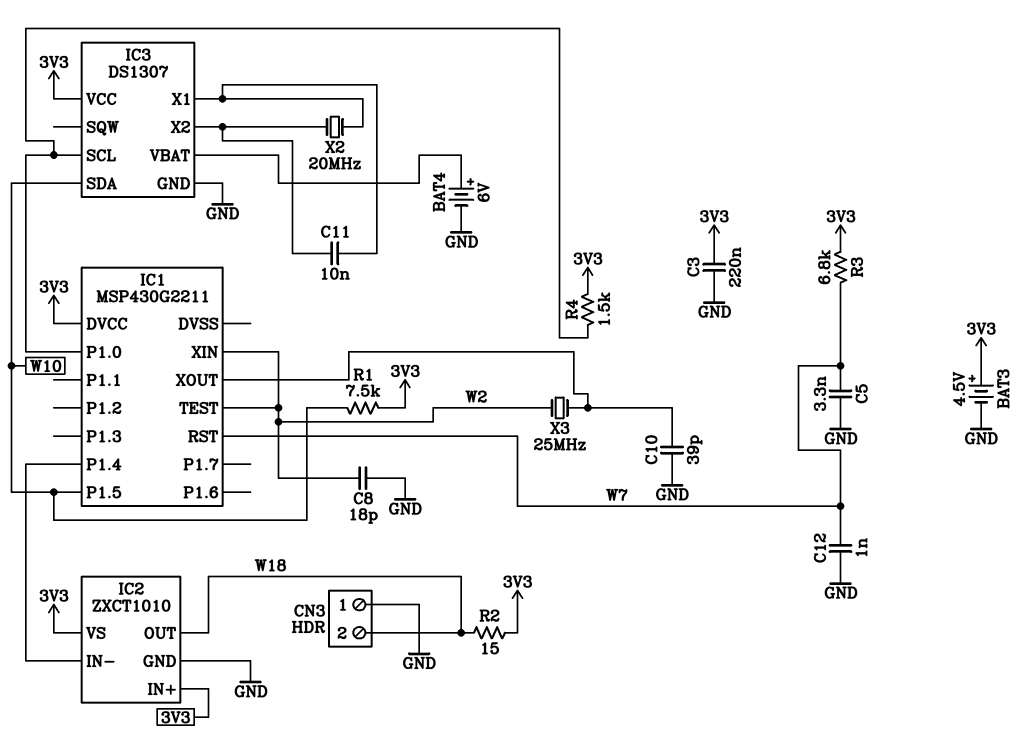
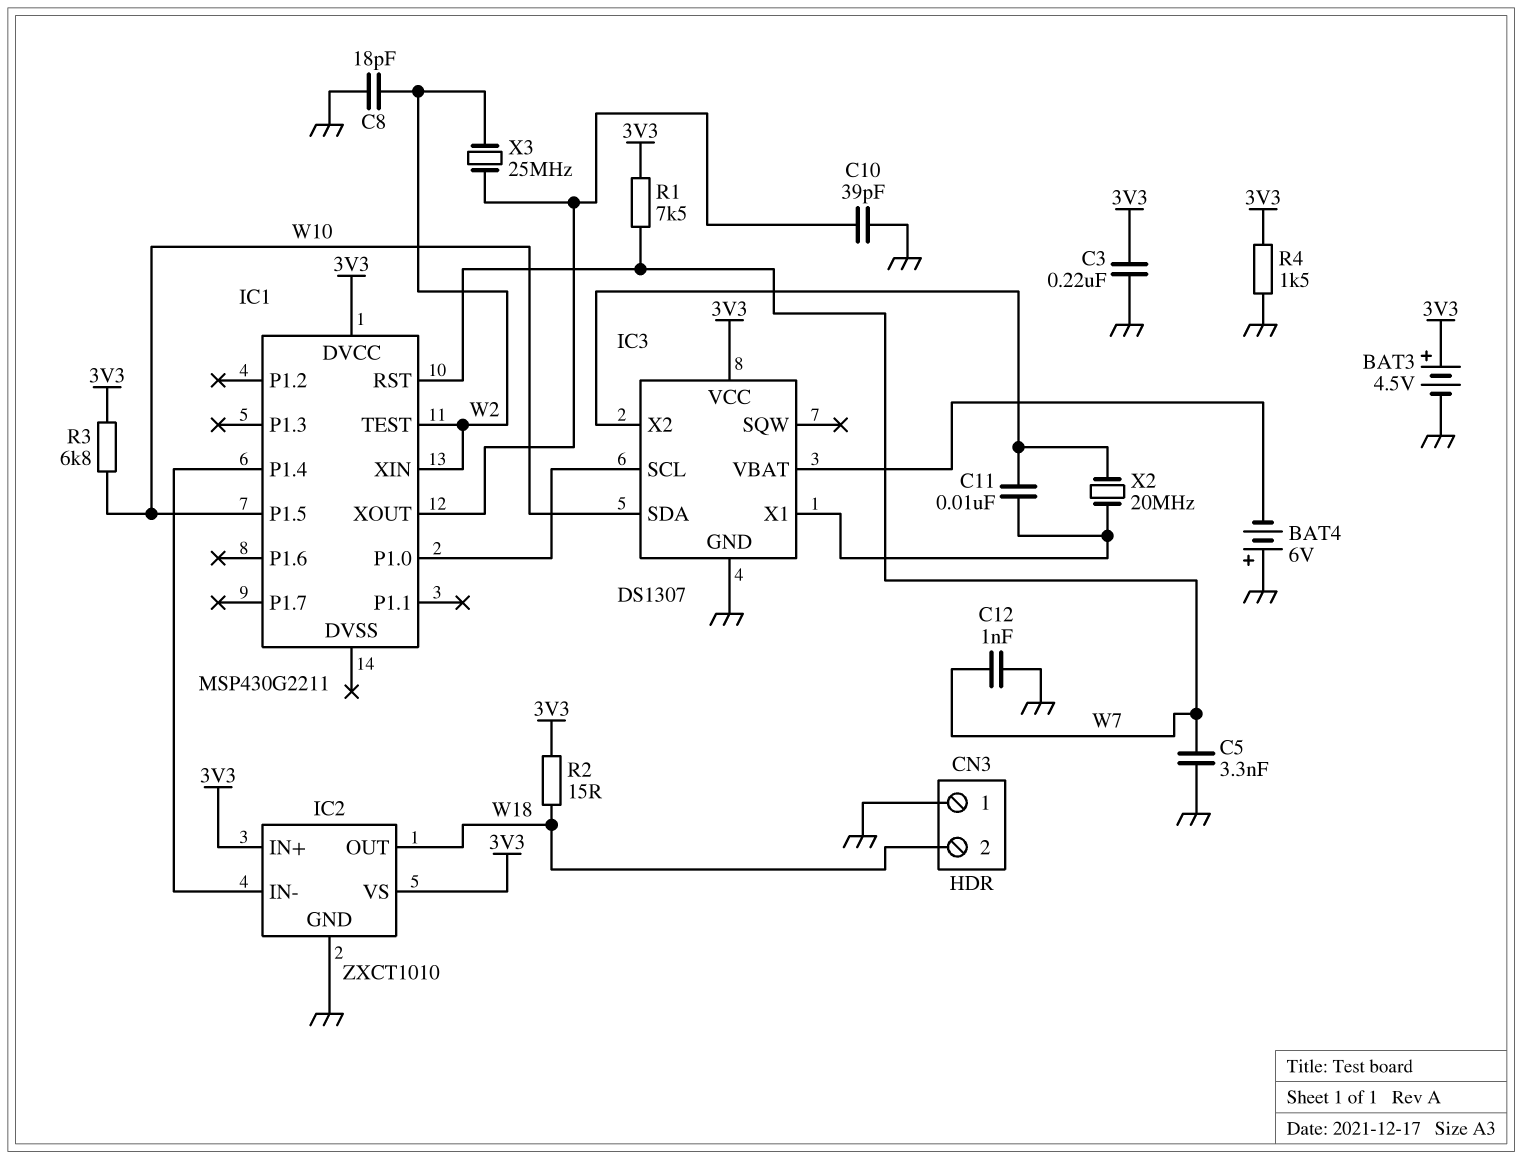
BAT4: 6V (plus IC3/VBAT, minus GND) -> 6V (plus GND, minus IC3/VBAT)
R1: 7.5k (3V3, W10) -> 7.5k (3V3, W7)
R3: 6.8k (3V3, W7) -> 6.8k (3V3, W10)
R4: 1.5k (3V3, IC1/P1.0) -> 1.5k (3V3, GND)

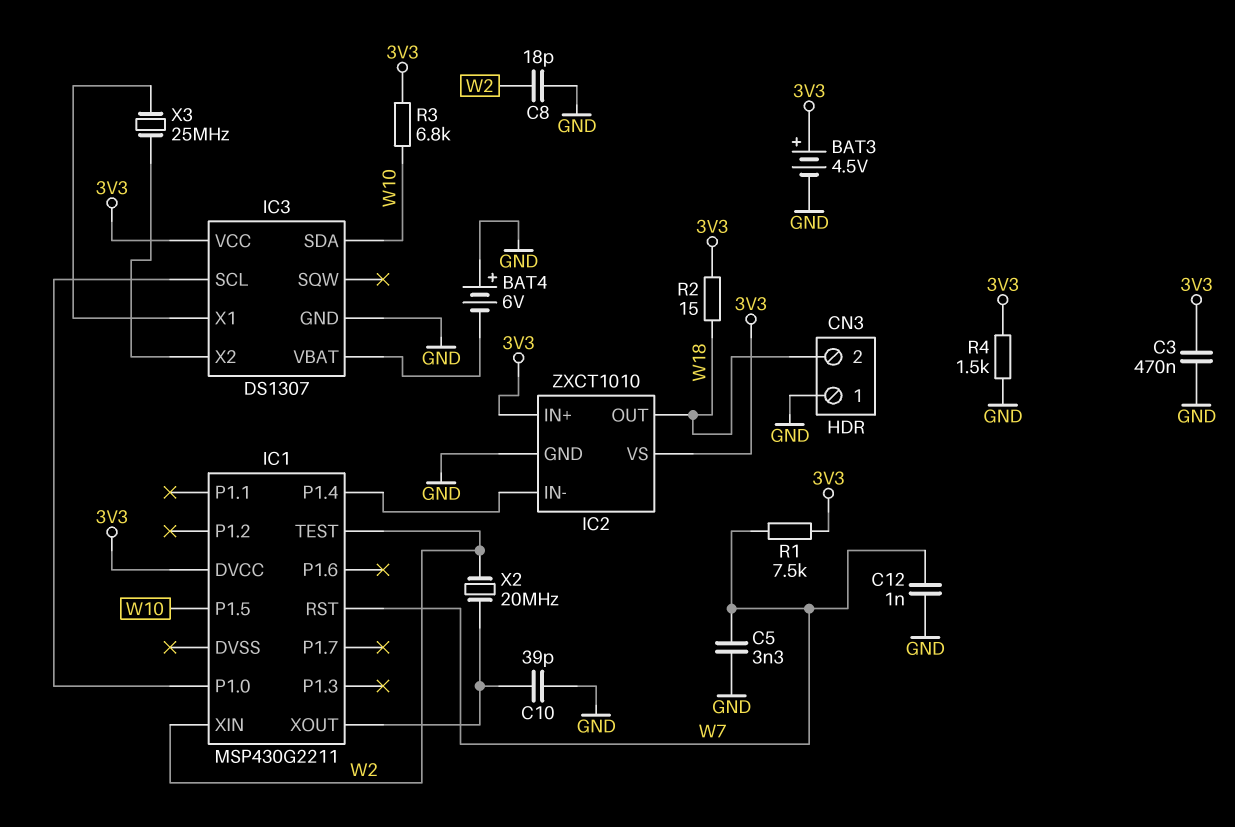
C3: 220nF (3V3, GND) -> 470nF (3V3, GND)
C11: 10nF (IC3/X1, IC3/X2) -> none
X2: 20MHz (IC3/X1, IC3/X2) -> 20MHz (IC1/XOUT, W2)
X3: 25MHz (IC1/XOUT, W2) -> 25MHz (IC3/X1, IC3/X2)

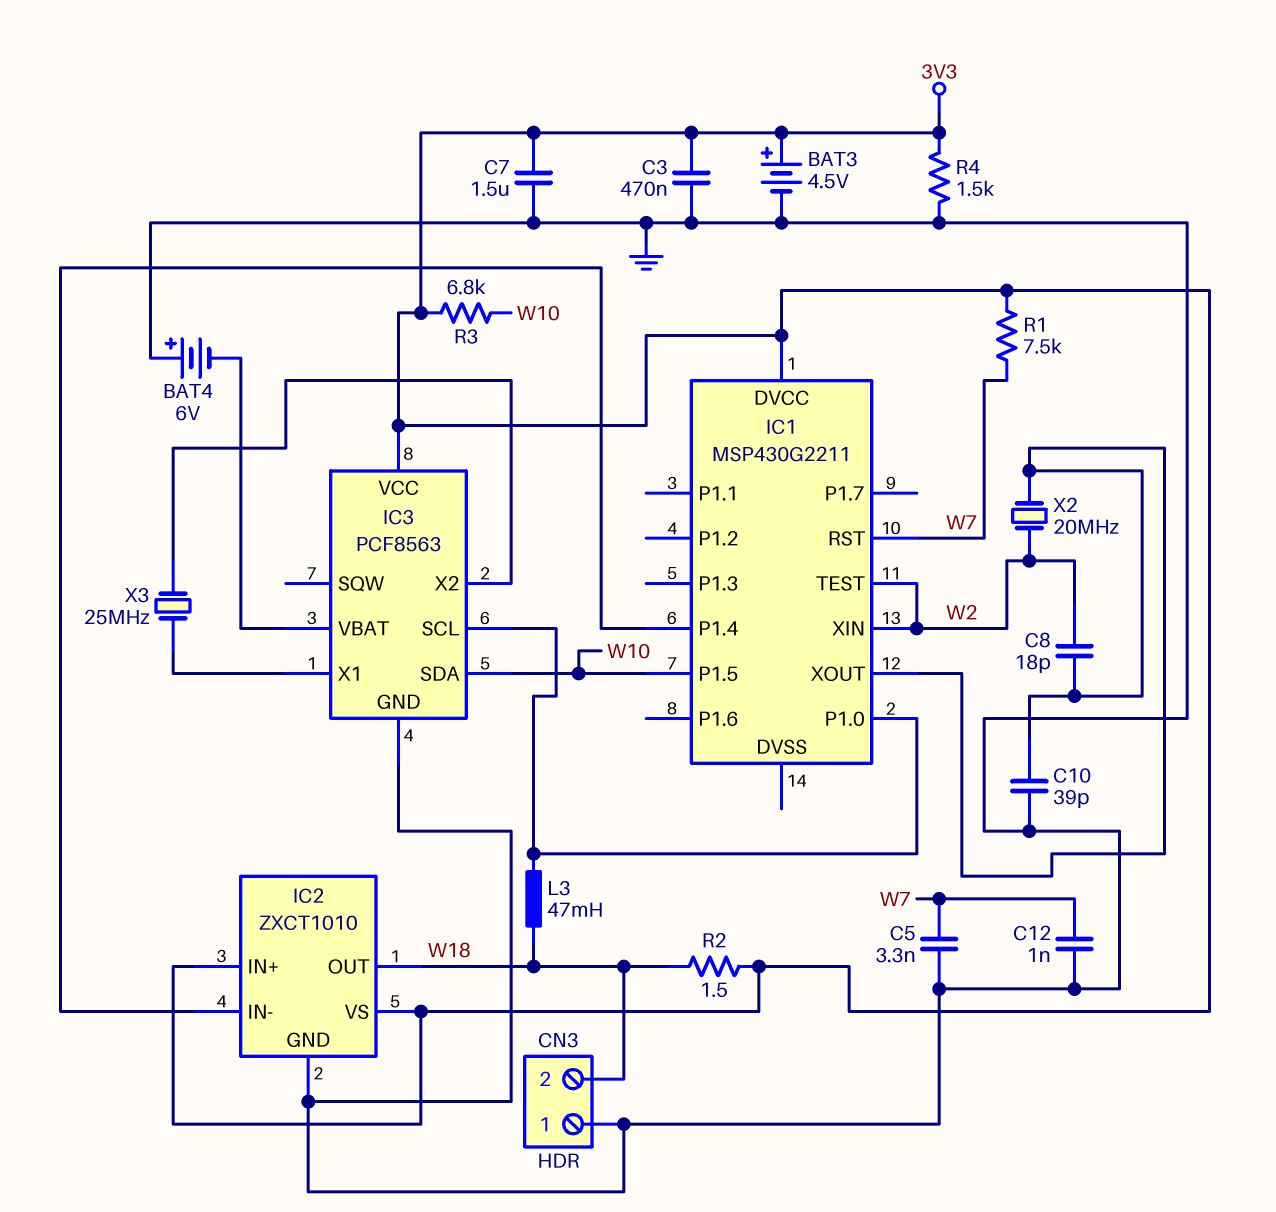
C7: none -> 1.5uF (3V3, GND)
C8: 18pF (GND, W2) -> 18pF (IC1/XOUT, W2)
IC3: DS1307 -> PCF8563
L3: none -> 47mH (IC1/P1.0, W18)
R2: 15 (3V3, W18) -> 1.5 (3V3, W18)

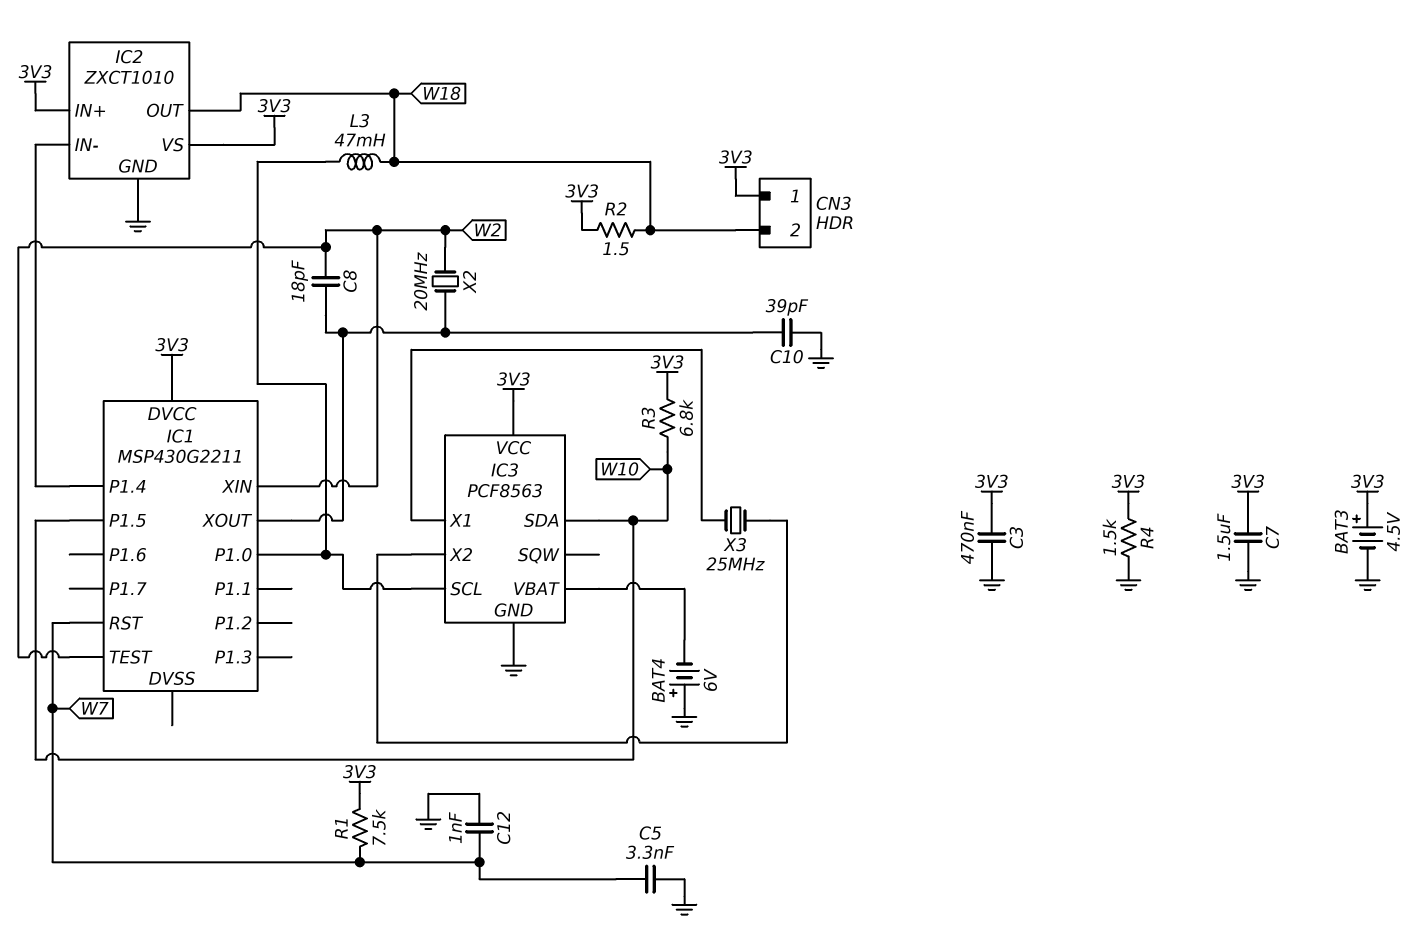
CN3 pin 1: GND -> 3V3

